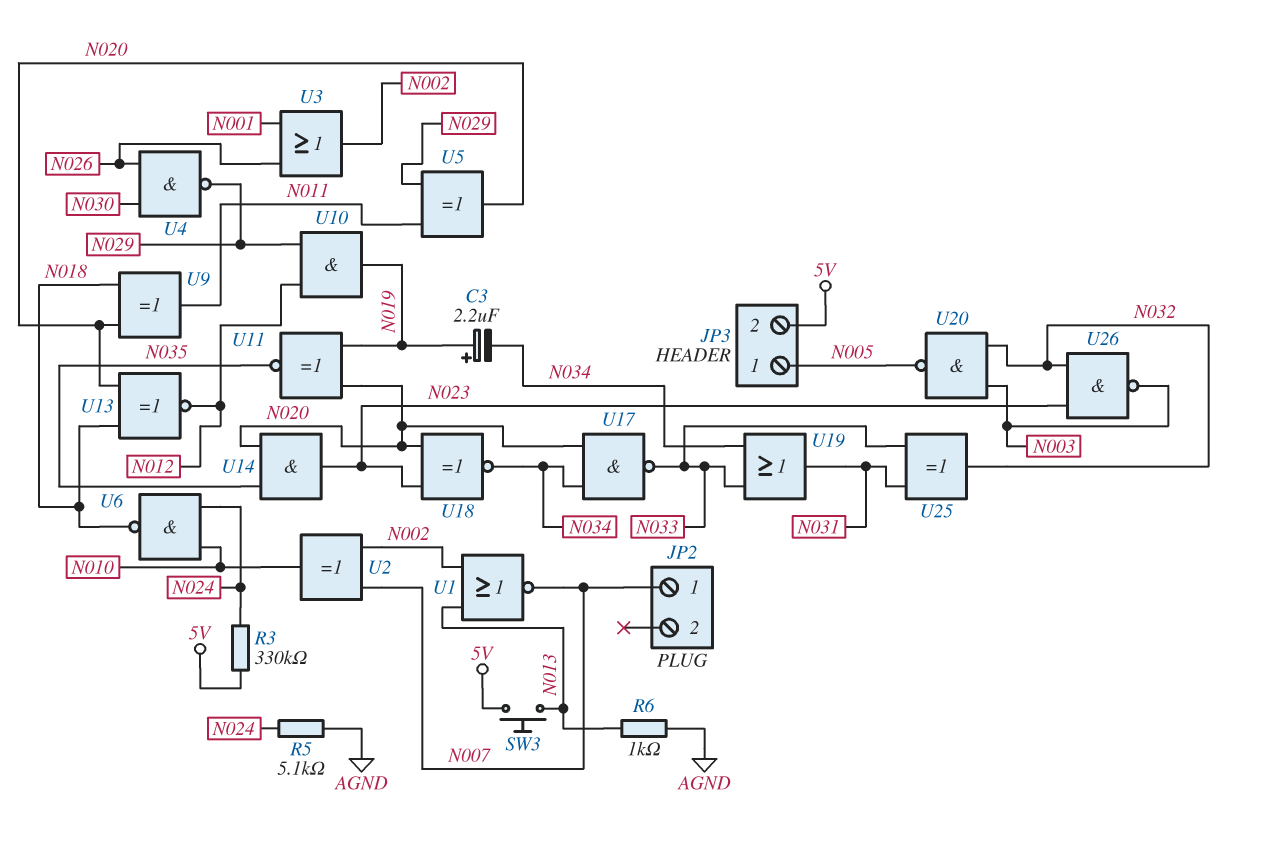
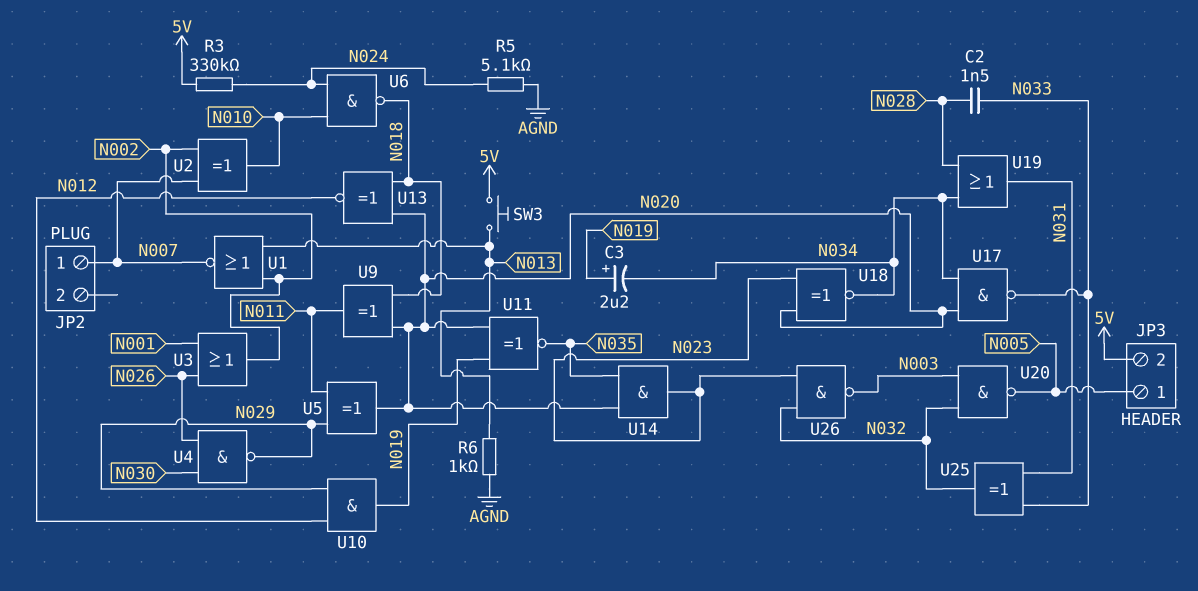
C2: none -> 1.5nF (N028, N033)
U19: OR (in N033, in N034, out N031) -> OR (in N028, in N034, out N031)

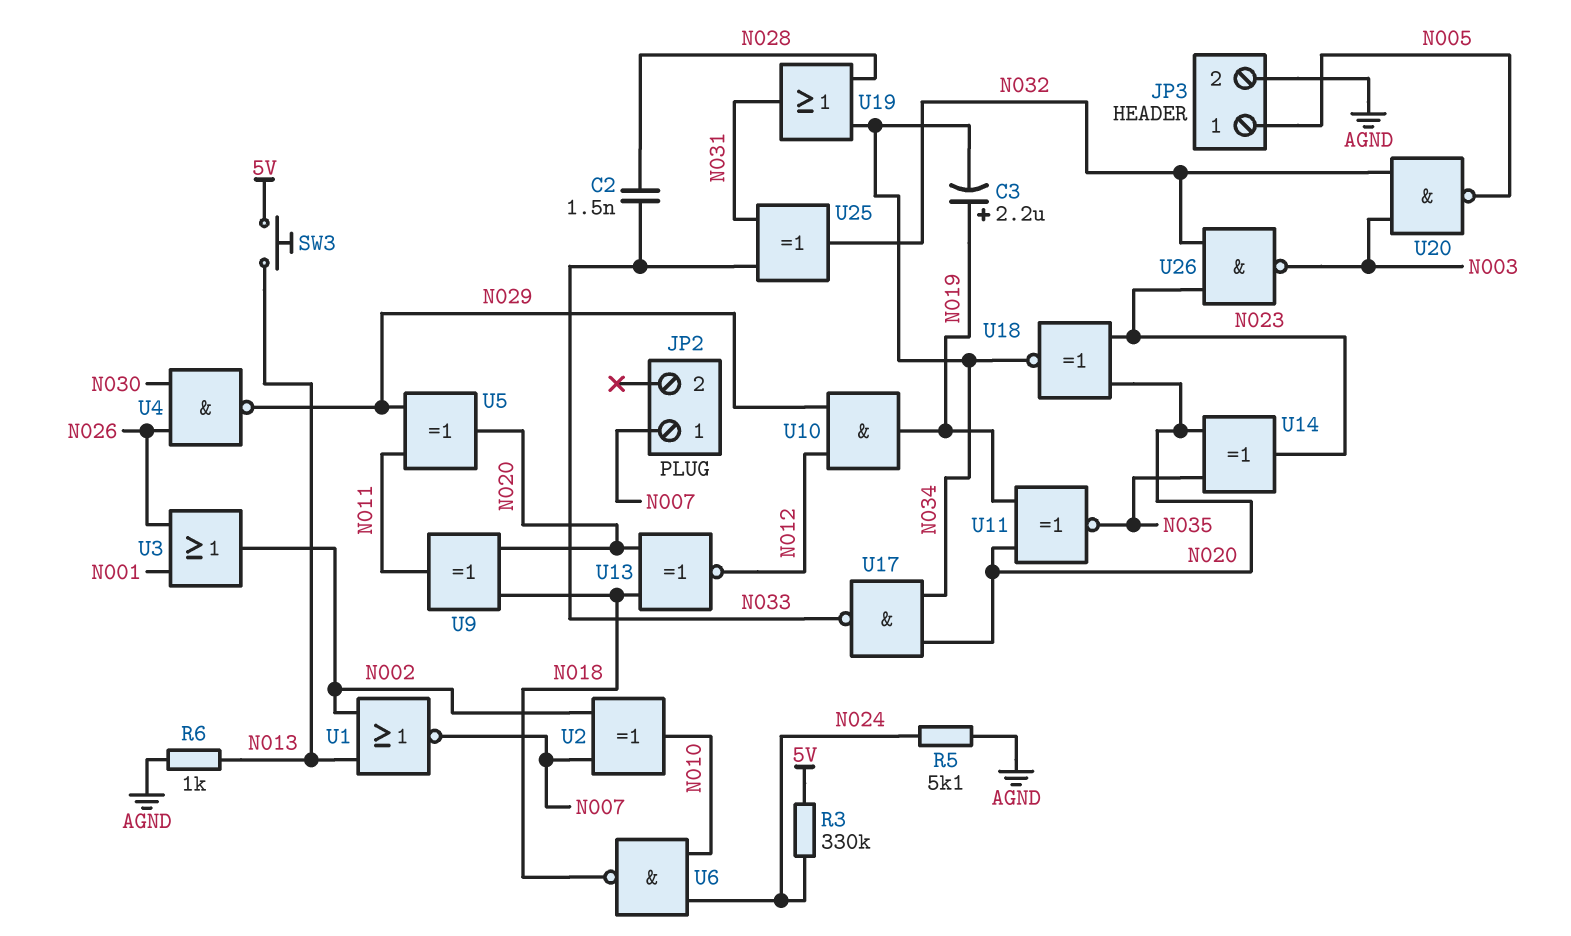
JP3 pin 2: 5V -> AGND
U14: AND (in N020, in N035, out N023) -> XOR (in N020, in N035, out N023)

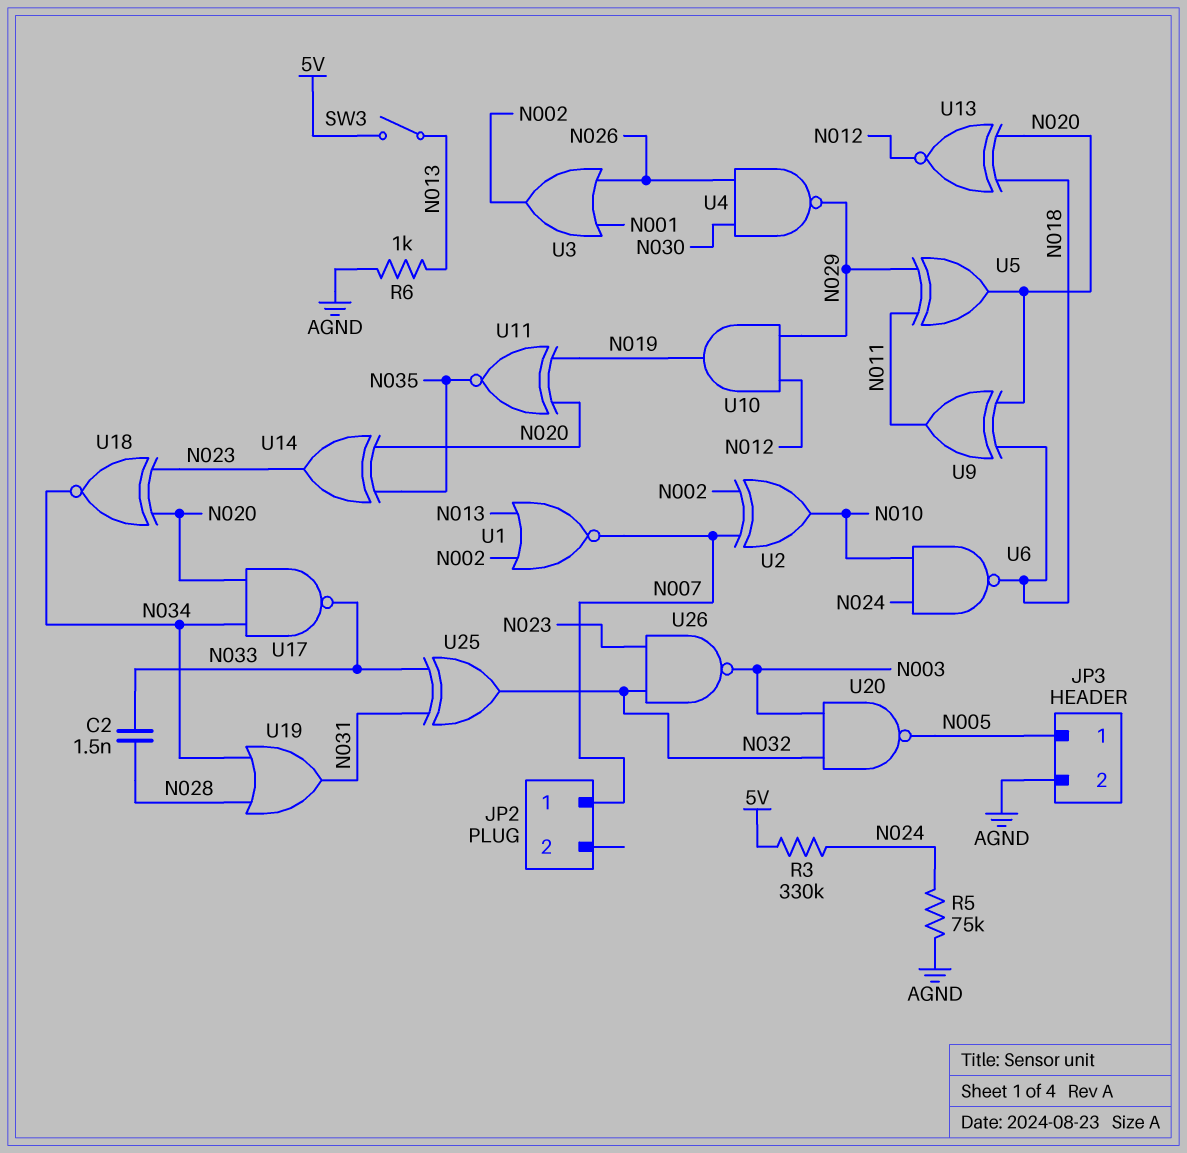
C3: 2.2uF (plus N019, minus N034) -> none
R5: 5.1k (AGND, N024) -> 75k (AGND, N024)
SW3: button (5V, N013) -> switch (5V, N013)

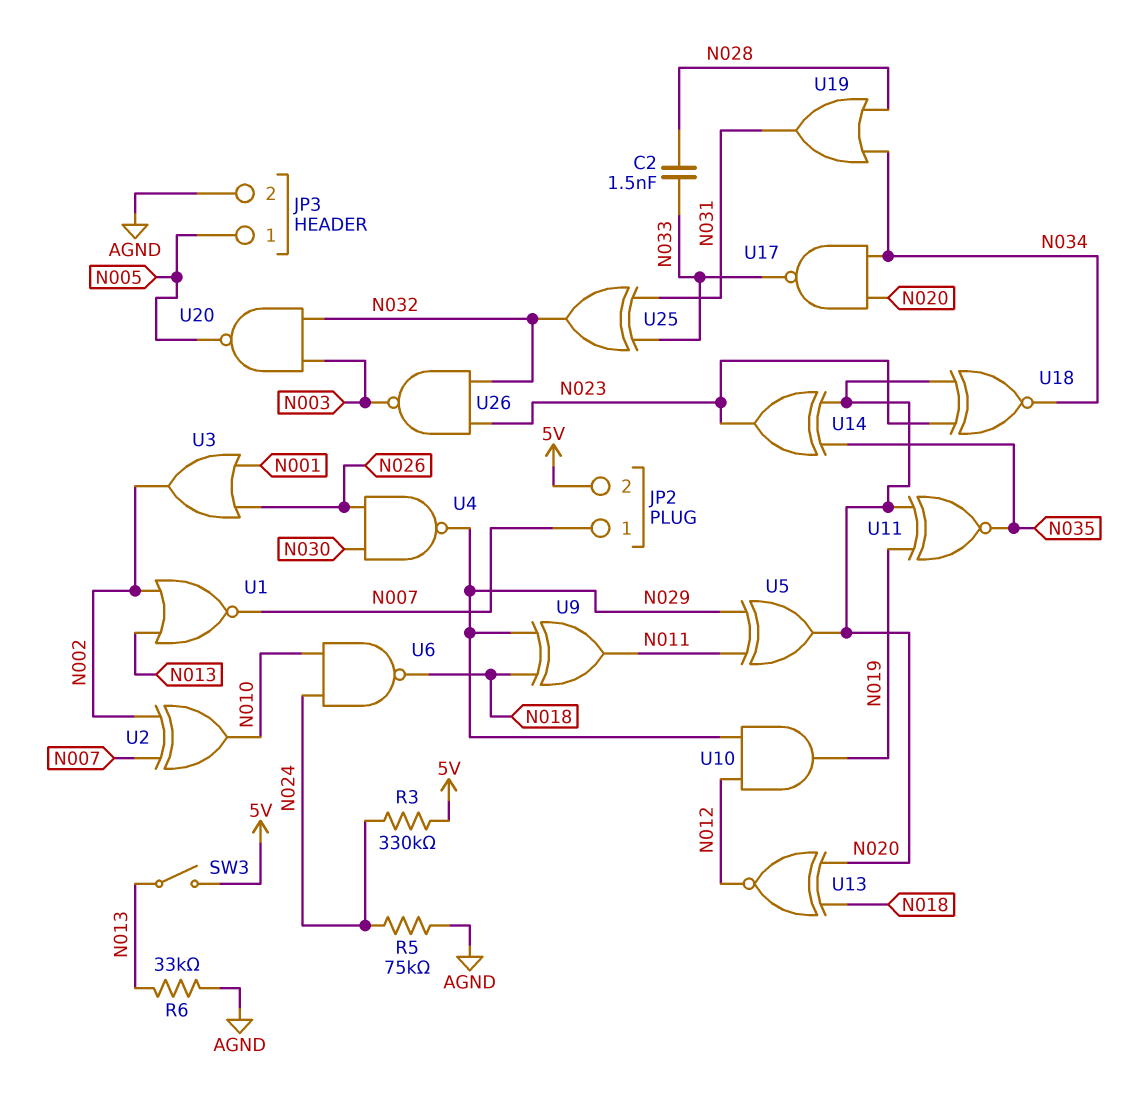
JP2 pin 2: none -> 5V
R6: 1k (AGND, N013) -> 33k (AGND, N013)
U9: XOR (in N018, in N020, out N011) -> XOR (in N018, in N029, out N011)

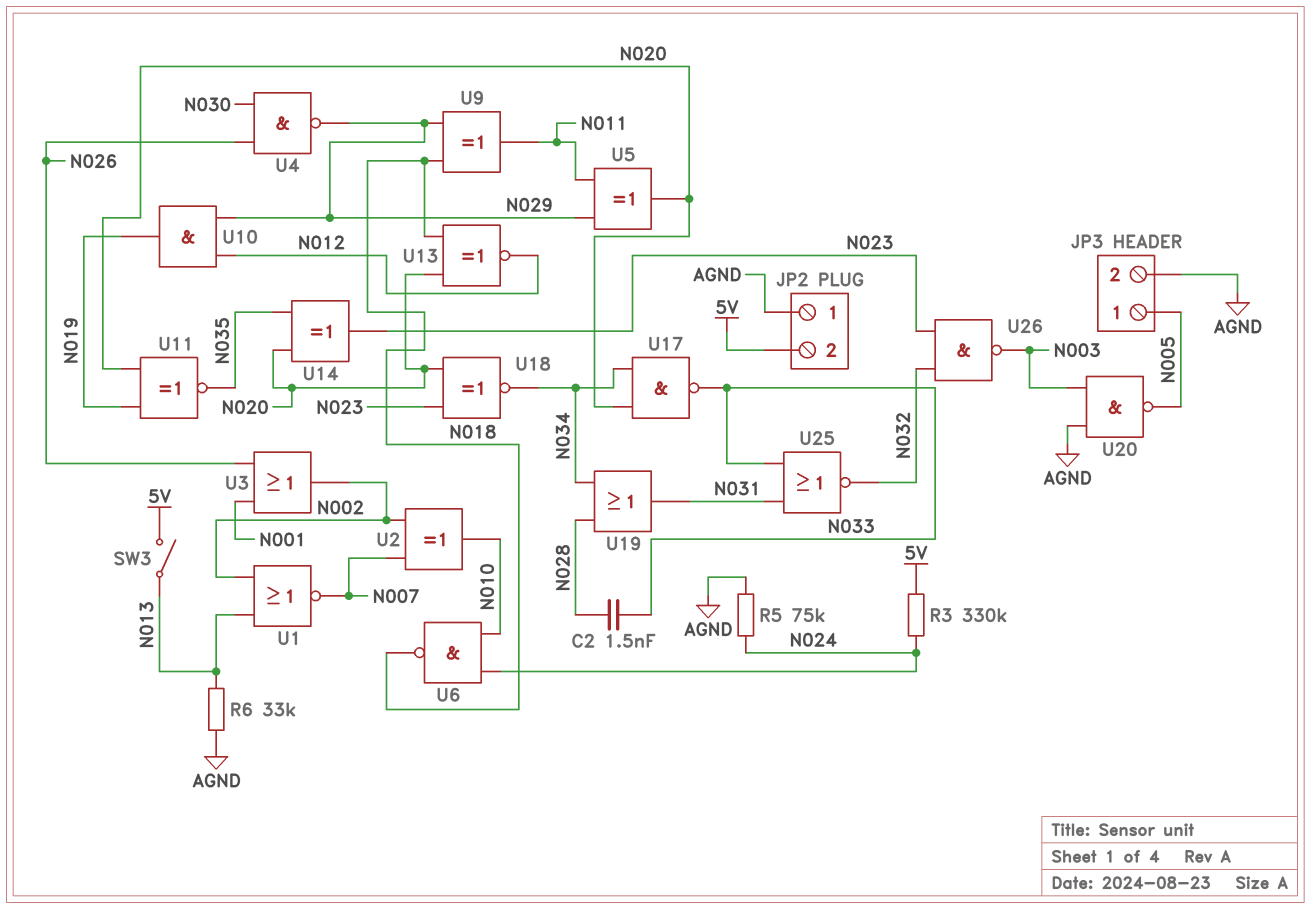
JP2 pin 1: N007 -> AGND
U20: NAND (in N003, in N032, out N005) -> NAND (in AGND, in N003, out N005)
U25: XOR (in N031, in N033, out N032) -> NOR (in N031, in N033, out N032)

